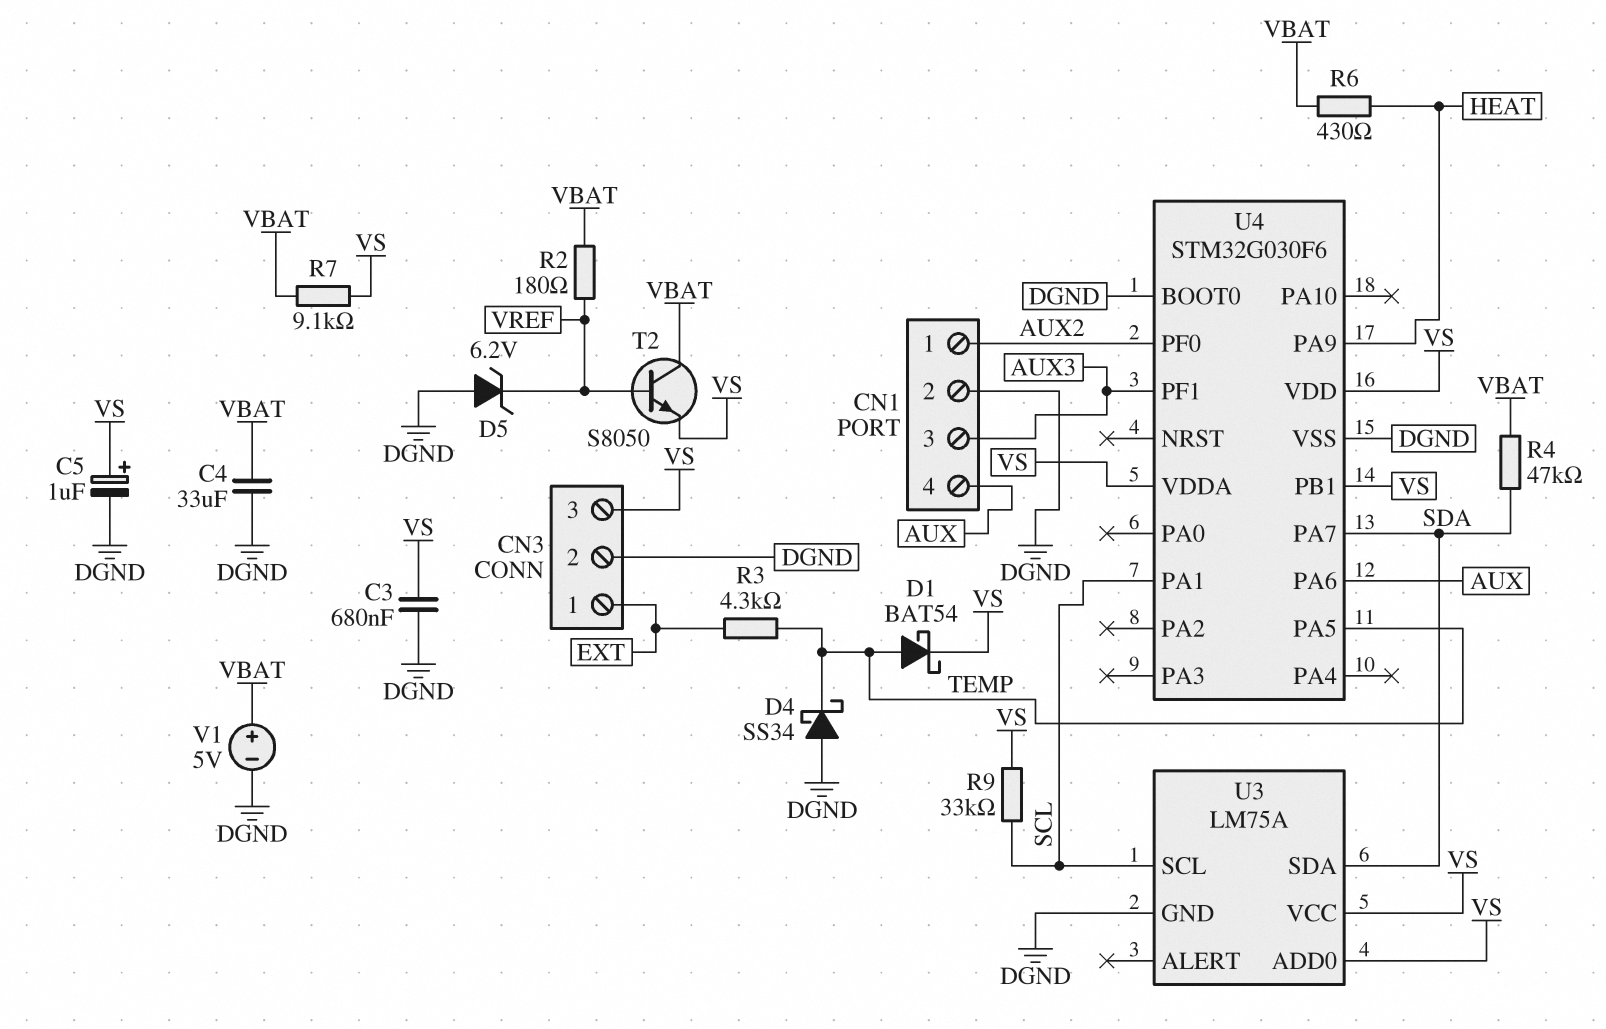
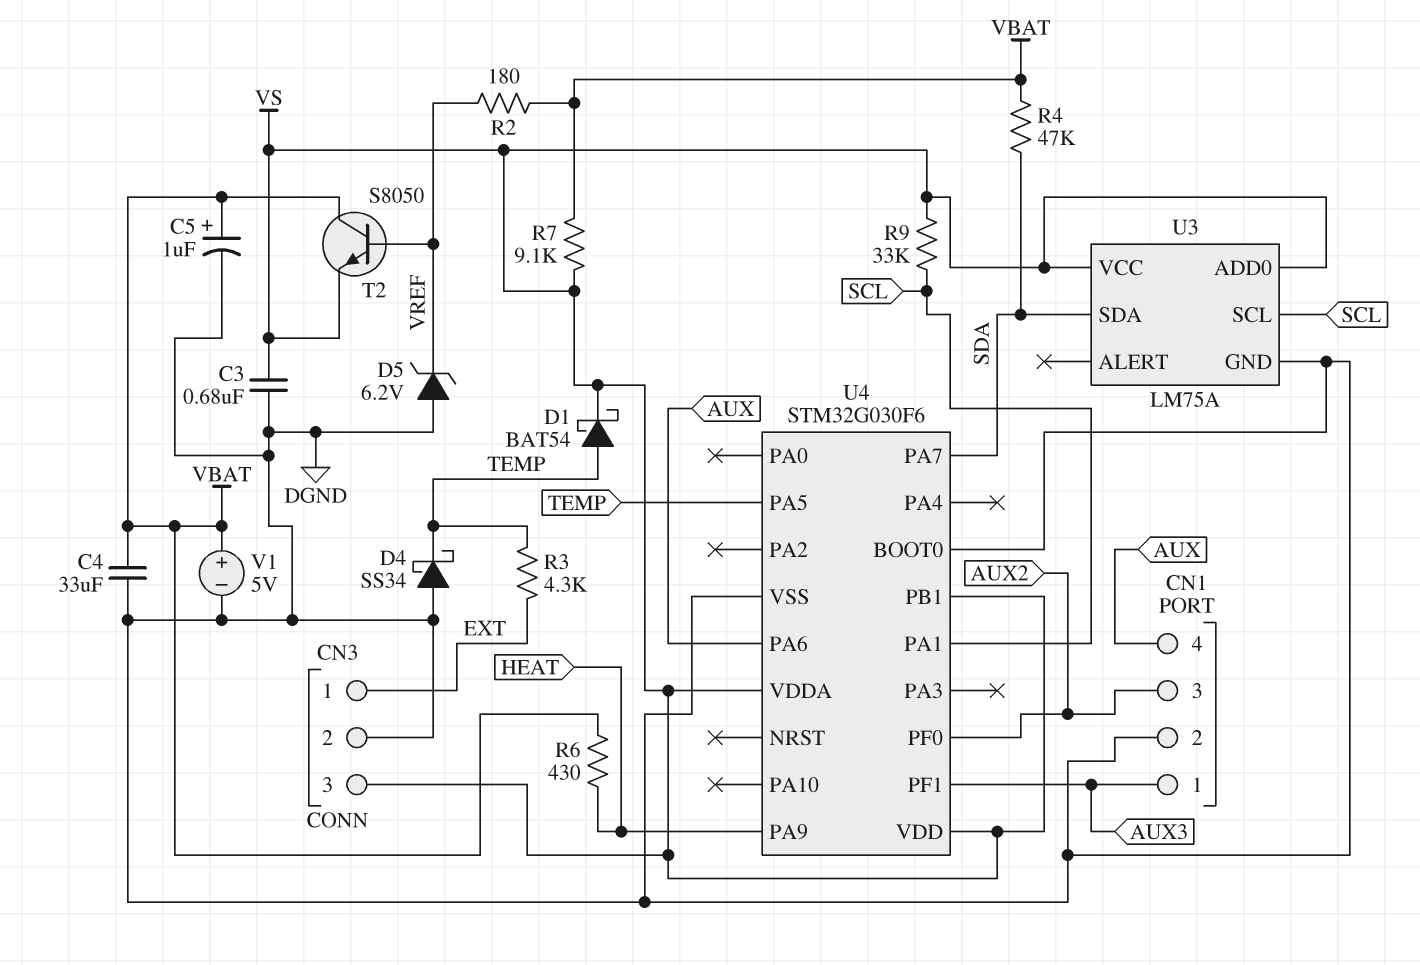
C5: 1uF (plus VS, minus DGND) -> 1uF (plus VBAT, minus DGND)
CN1 pin 1: AUX2 -> AUX3
CN1 pin 3: AUX3 -> AUX2

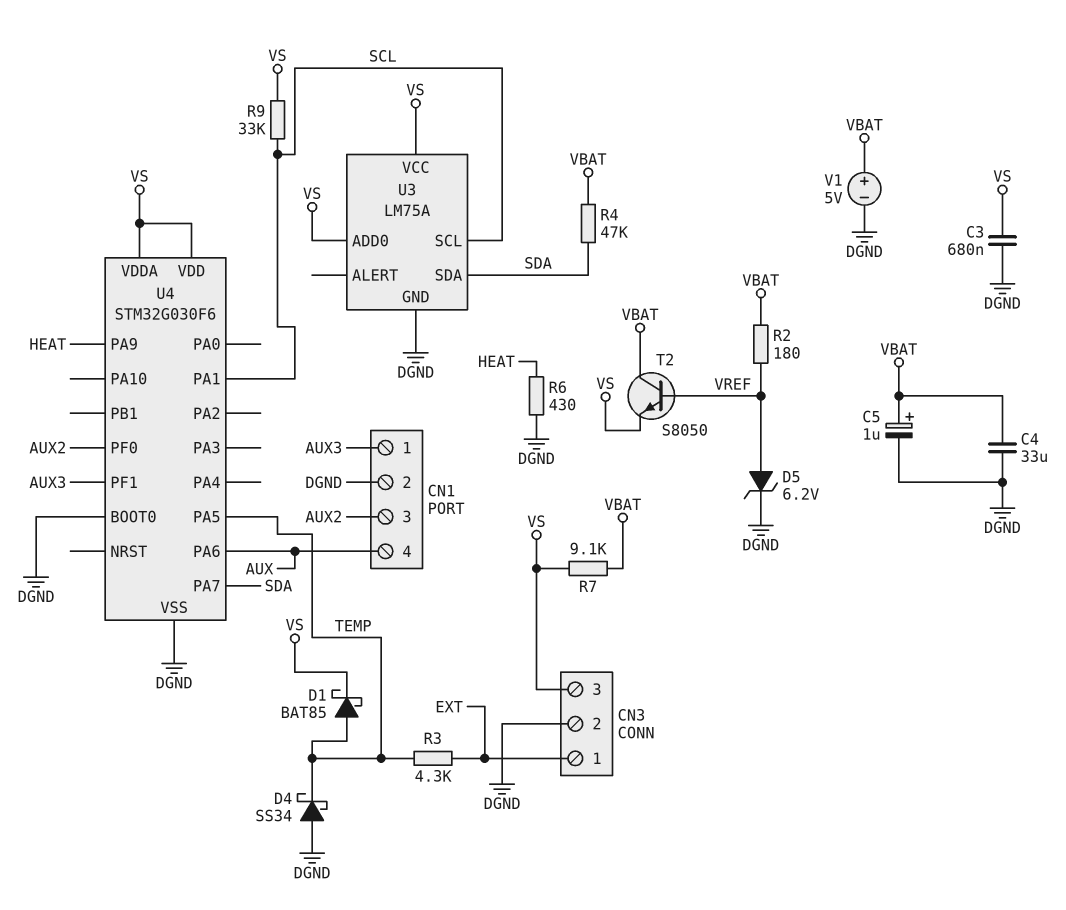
D1: schottky BAT54 (A TEMP, K VS) -> schottky BAT85 (A TEMP, K VS)
D5: zener 6.2V (A DGND, K VREF) -> zener 6.2V (A VREF, K DGND)
R6: 430 (HEAT, VBAT) -> 430 (DGND, HEAT)
U4 pin PB1: VS -> none

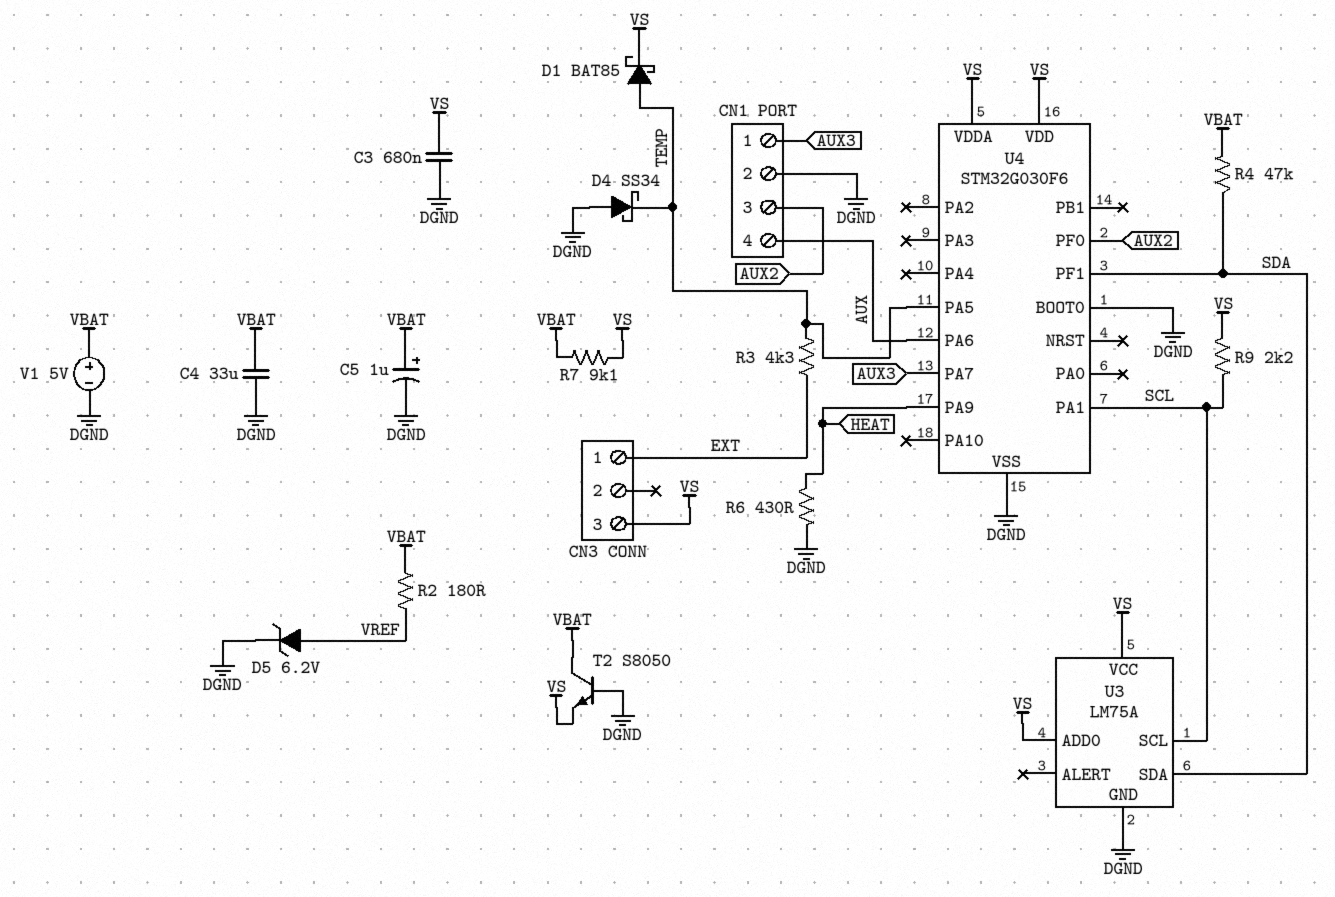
CN3 pin 2: DGND -> none
R9: 33k (SCL, VS) -> 2.2k (SCL, VS)
T2: NPN S8050 (B VREF, C VBAT, E VS) -> NPN S8050 (B DGND, C VBAT, E VS)
U4 pin PA7: SDA -> AUX3
U4 pin PF1: AUX3 -> SDA

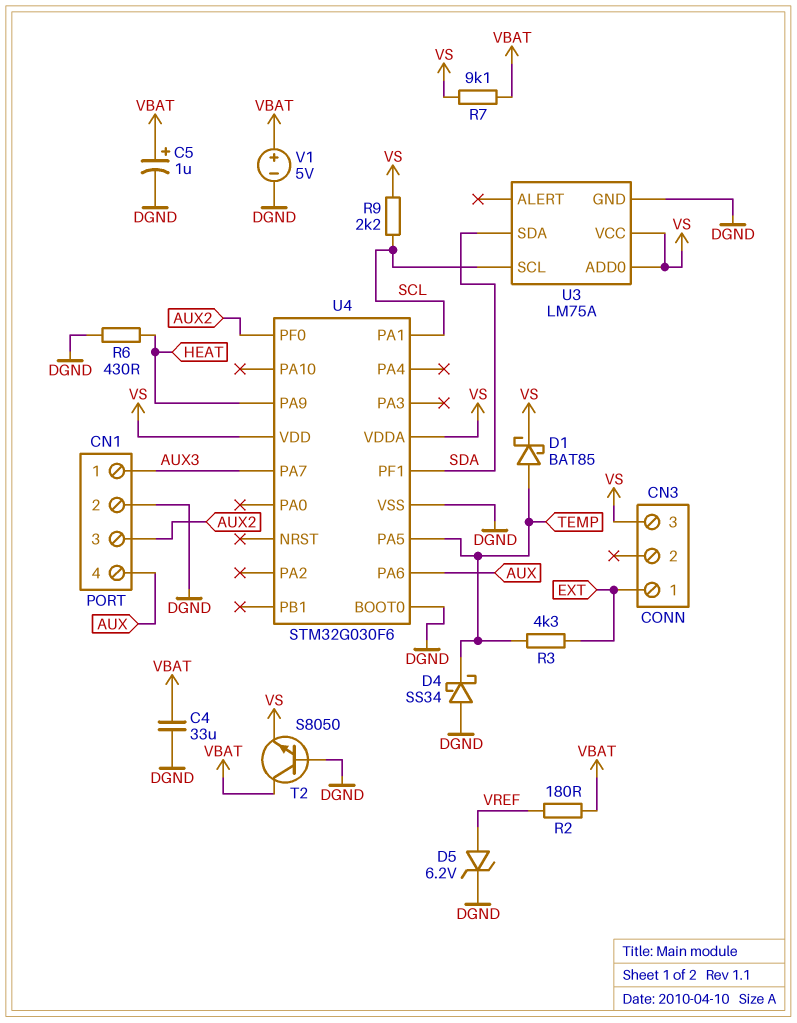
C3: 680nF (DGND, VS) -> none
R4: 47k (SDA, VBAT) -> none

